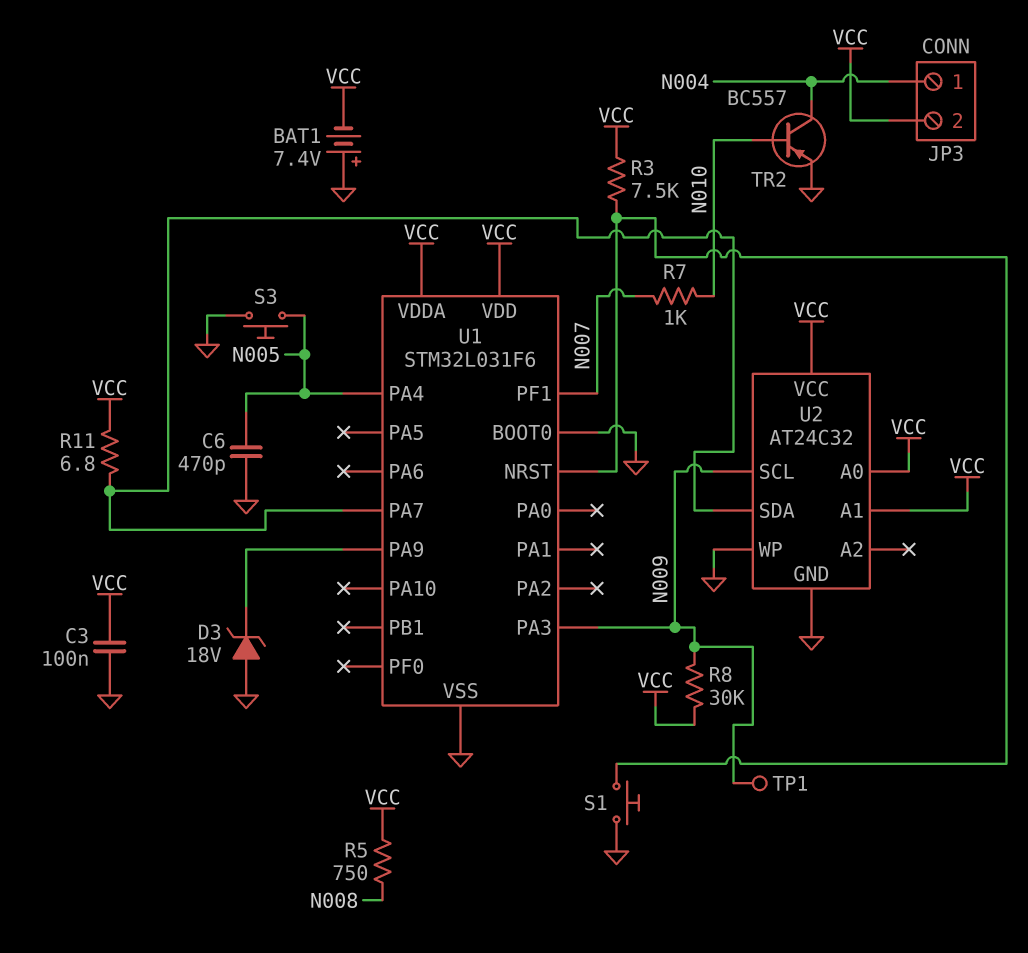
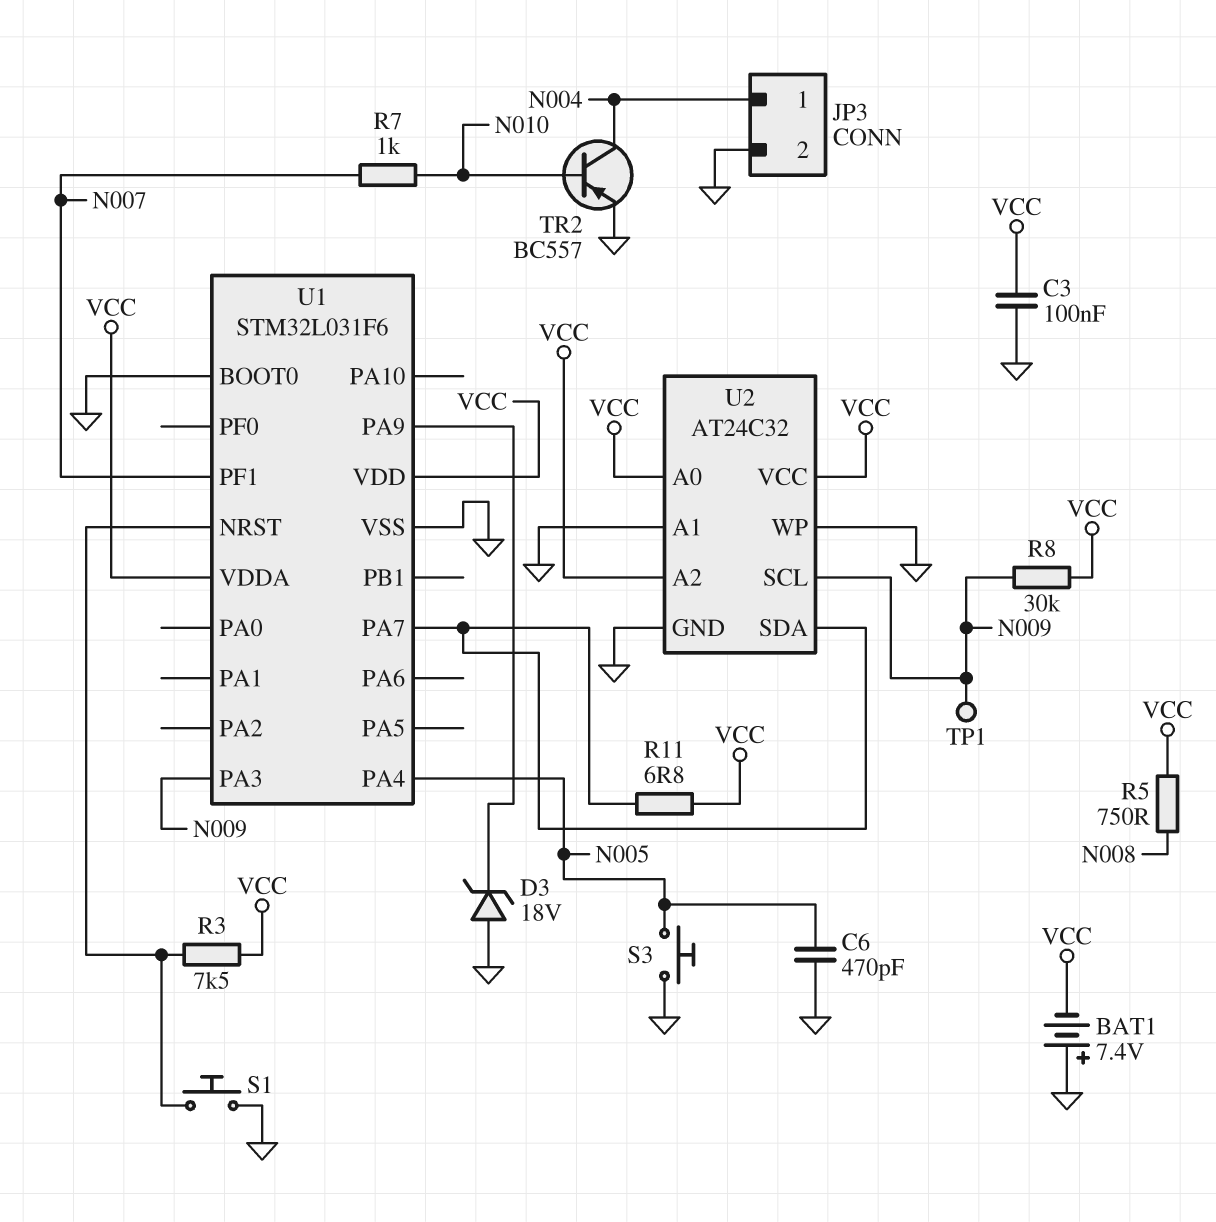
JP3 pin 2: VCC -> GND
U2 pin A1: VCC -> GND
U2 pin A2: none -> VCC

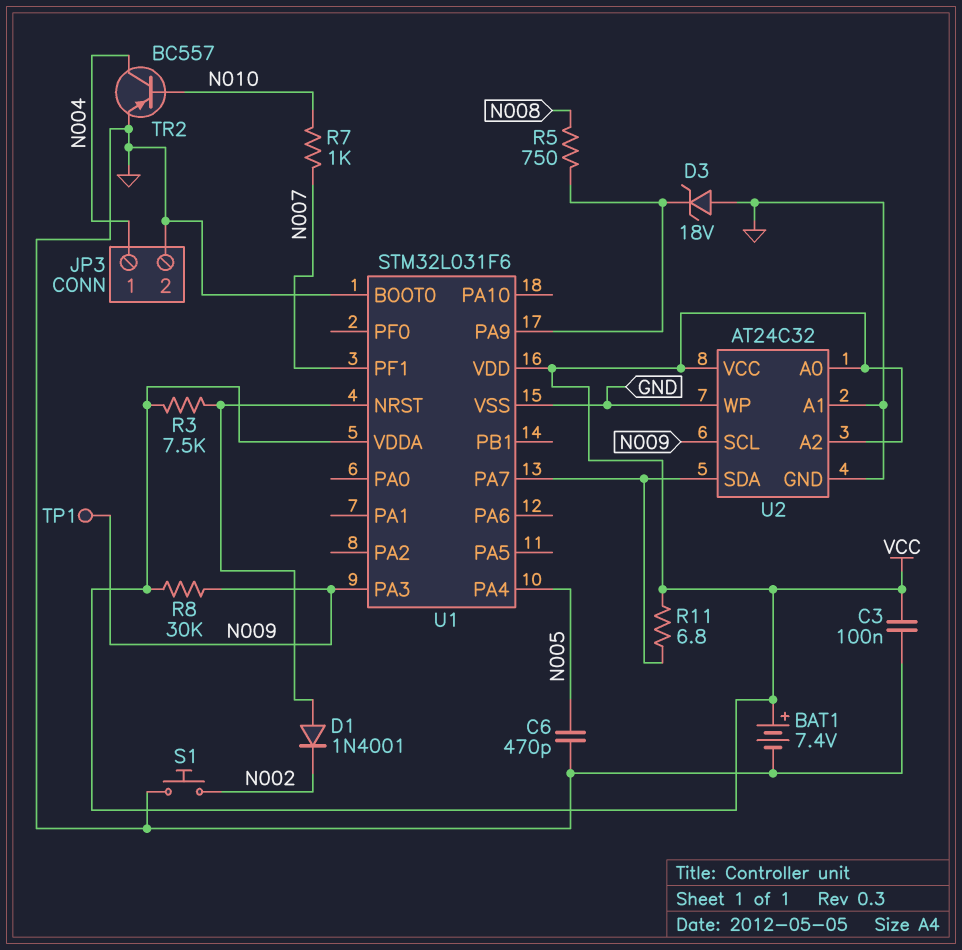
BAT1: 7.4V (plus GND, minus VCC) -> 7.4V (plus VCC, minus GND)
D1: none -> diode 1N4001 (A U1/NRST, K N002)
R5: 750 (N008, VCC) -> 750 (N008, U1/PA9)
S1: button (GND, U1/NRST) -> button (GND, N002)
S3: button (GND, N005) -> none

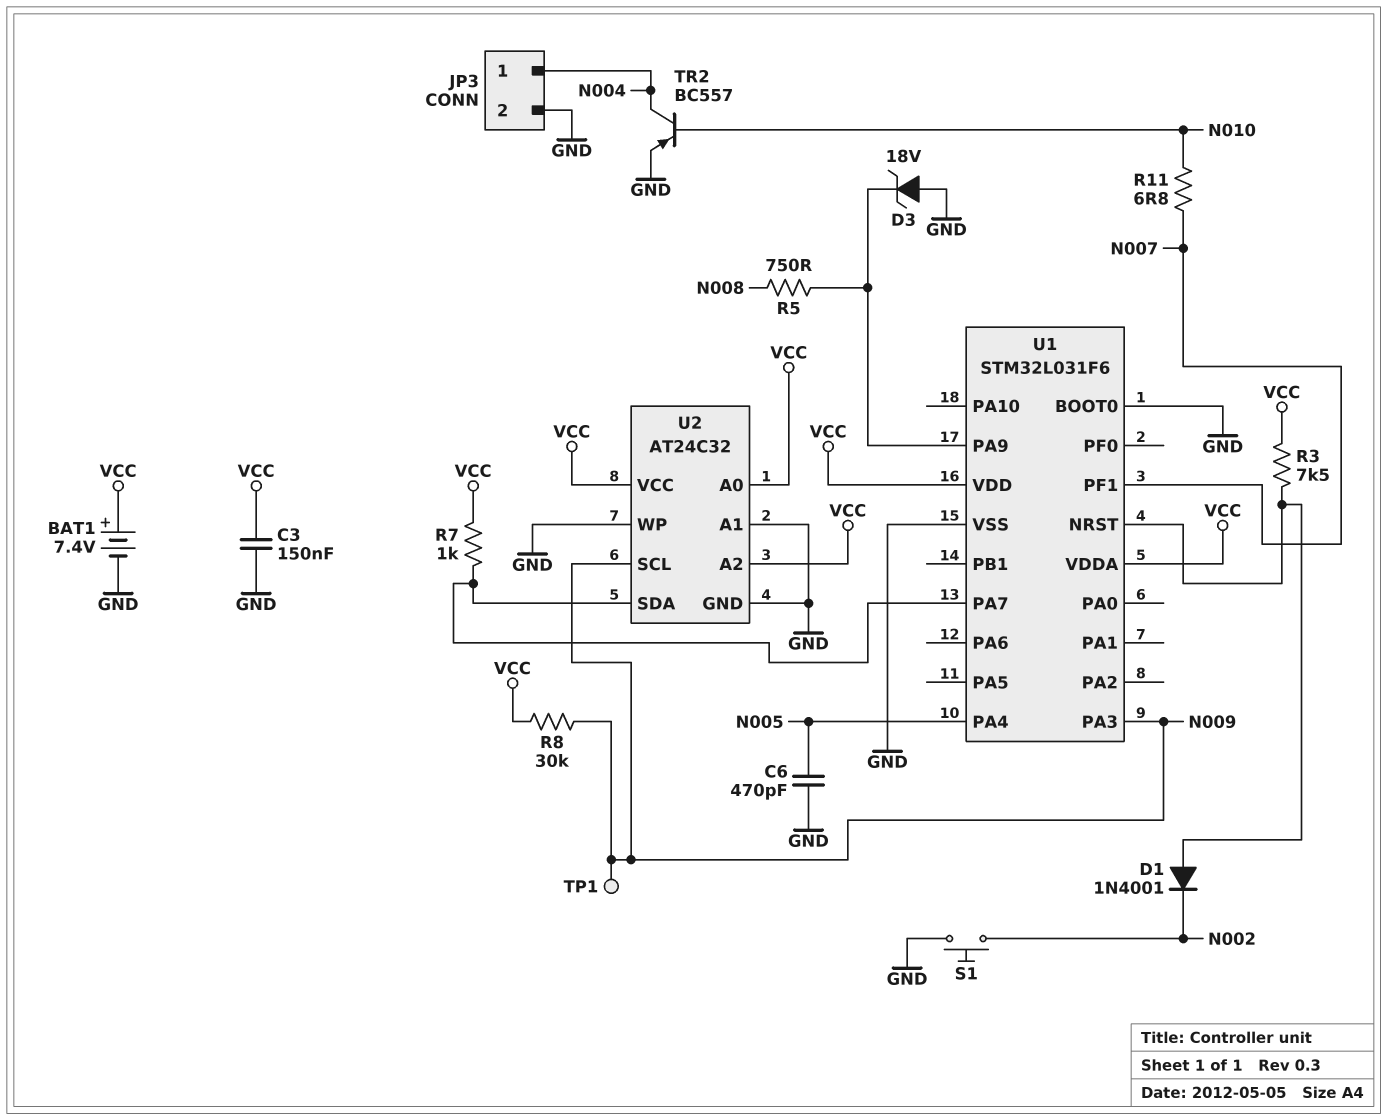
C3: 100nF (GND, VCC) -> 150nF (GND, VCC)
R7: 1k (N007, N010) -> 1k (U1/PA7, VCC)
R11: 6.8 (U1/PA7, VCC) -> 6.8 (N007, N010)

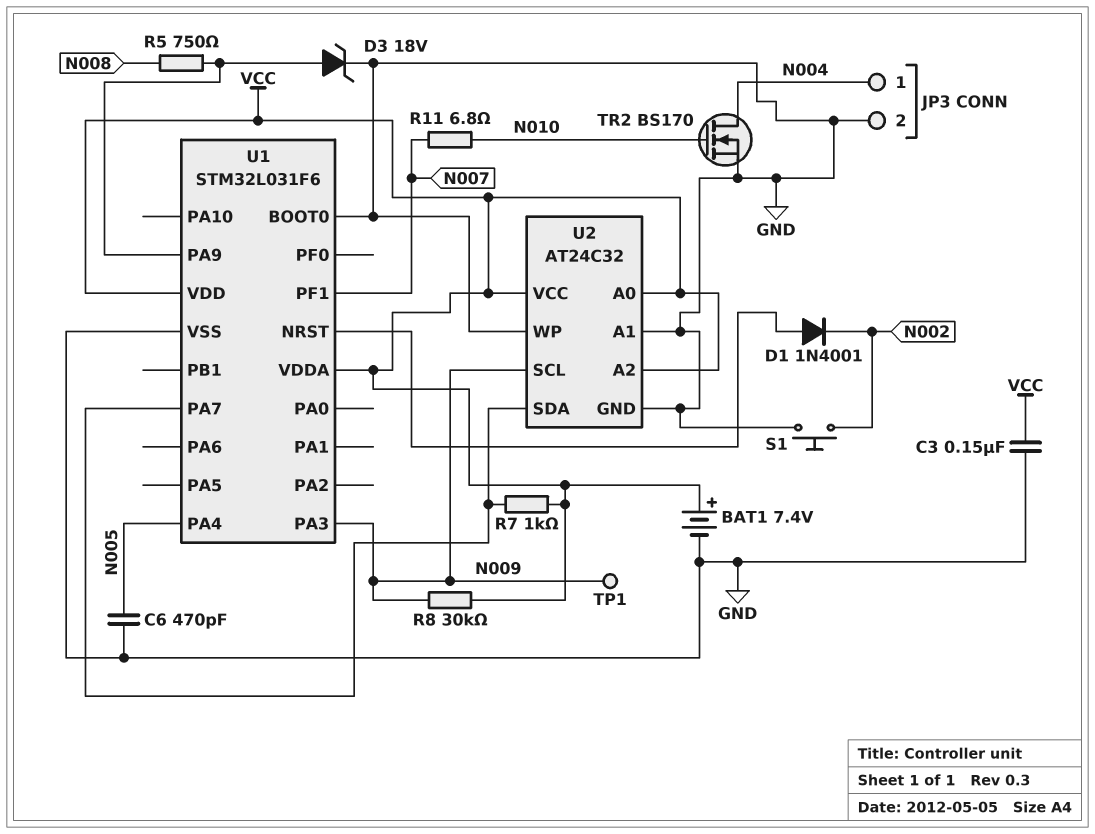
D3: zener 18V (A GND, K U1/PA9) -> zener 18V (A U1/PA9, K GND)
R3: 7.5k (U1/NRST, VCC) -> none
TR2: PNP BC557 (B N010, C N004, E GND) -> NMOS BS170 (G N010, D N004, S GND)

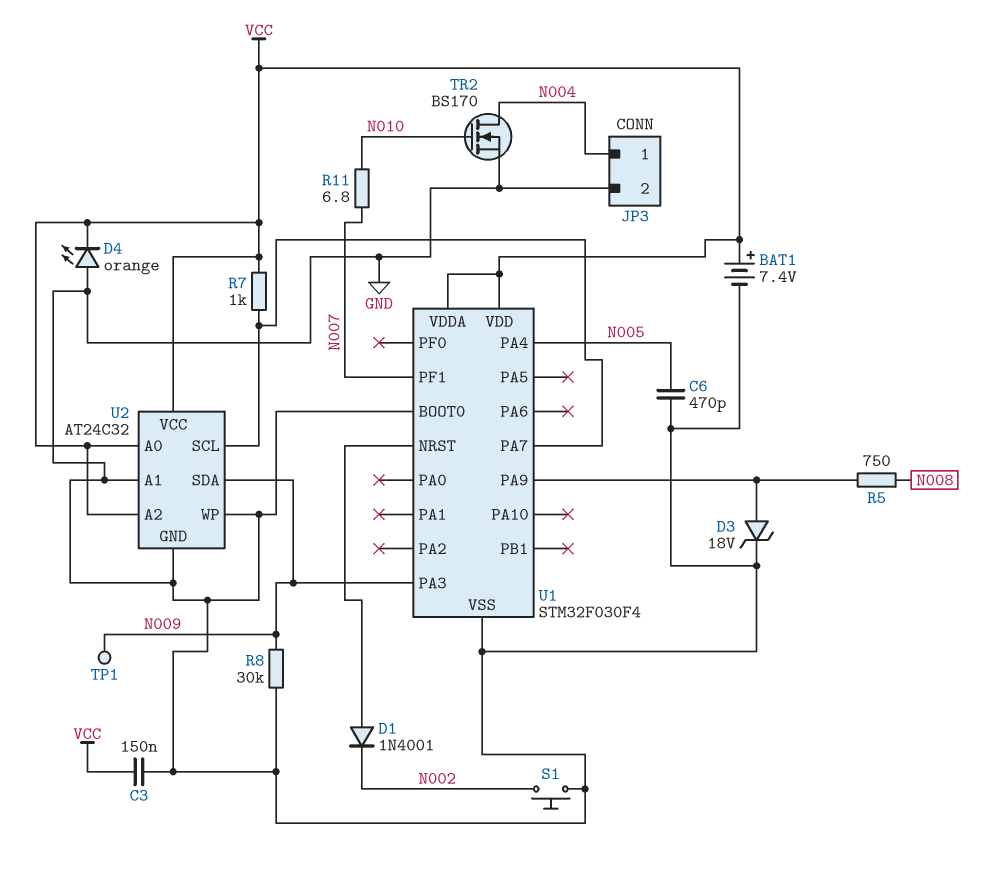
D4: none -> LED orange (A GND, K VCC)
R8: 30k (N009, VCC) -> 30k (GND, N009)
U1: STM32L031F6 -> STM32F030F4
U2 pin SCL: N009 -> U1/PA7
U2 pin SDA: U1/PA7 -> N009

